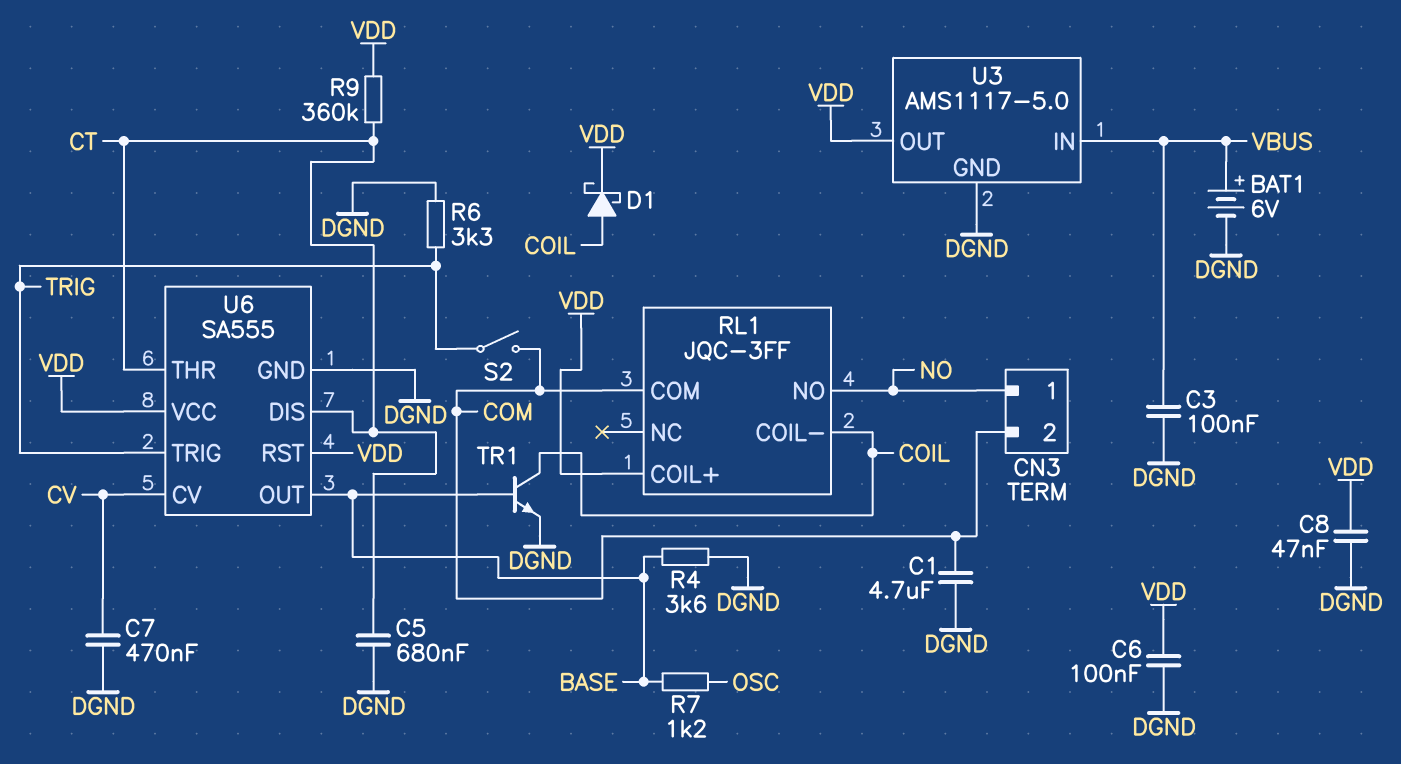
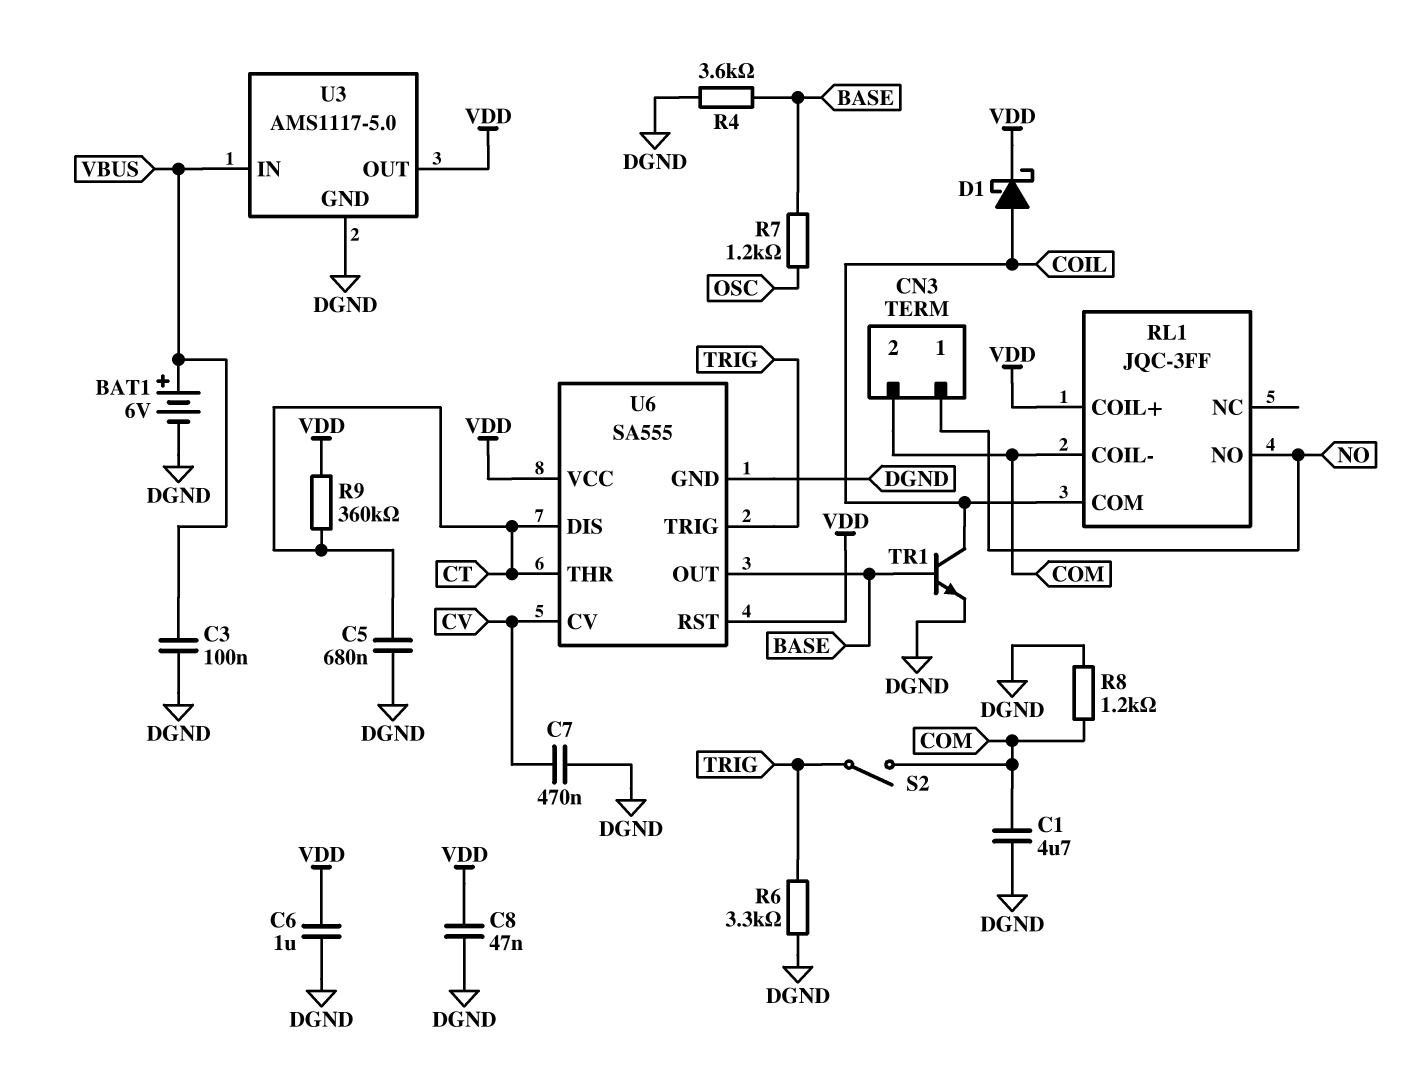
C6: 100nF (DGND, VDD) -> 1uF (DGND, VDD)
R8: none -> 1.2k (COM, DGND)
RL1 pin COIL-: COIL -> COM
RL1 pin COM: COM -> COIL

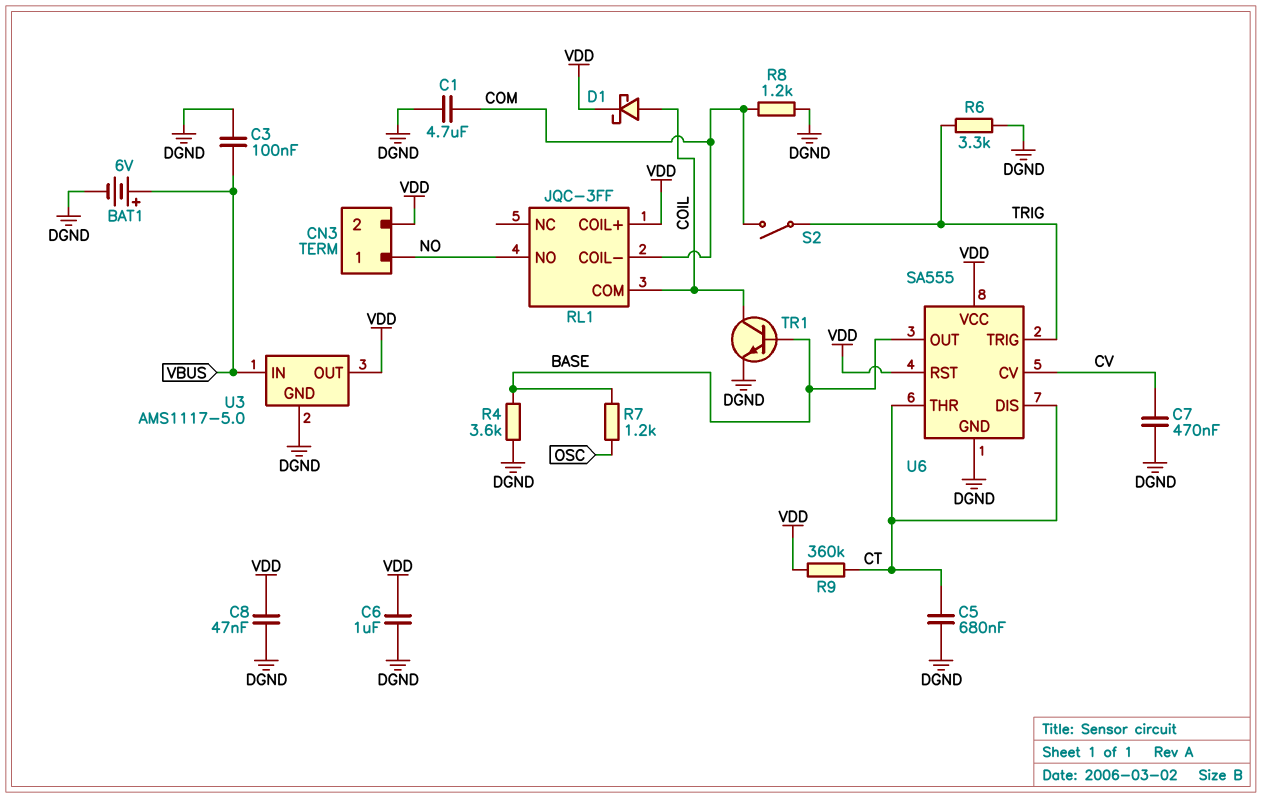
CN3 pin 2: COM -> VDD

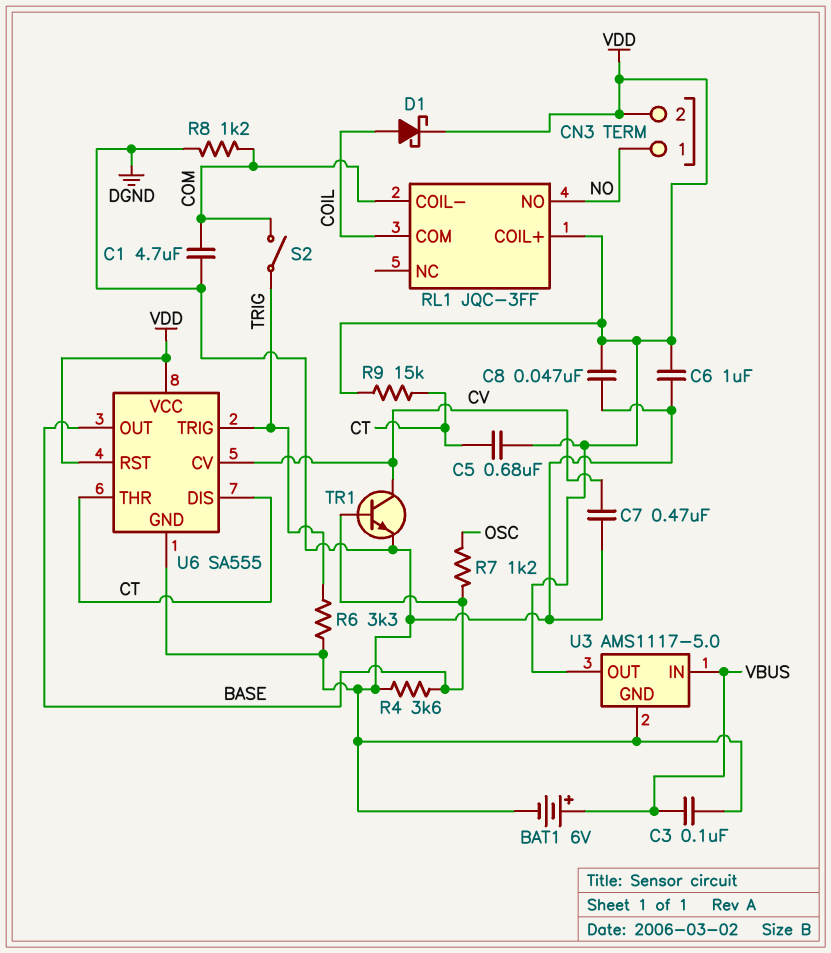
C5: 680nF (CT, DGND) -> 680nF (CT, VDD)
R9: 360k (CT, VDD) -> 15k (CT, VDD)
TR1: NPN (B BASE, C COIL, E DGND) -> NPN (B BASE, C CV, E DGND)

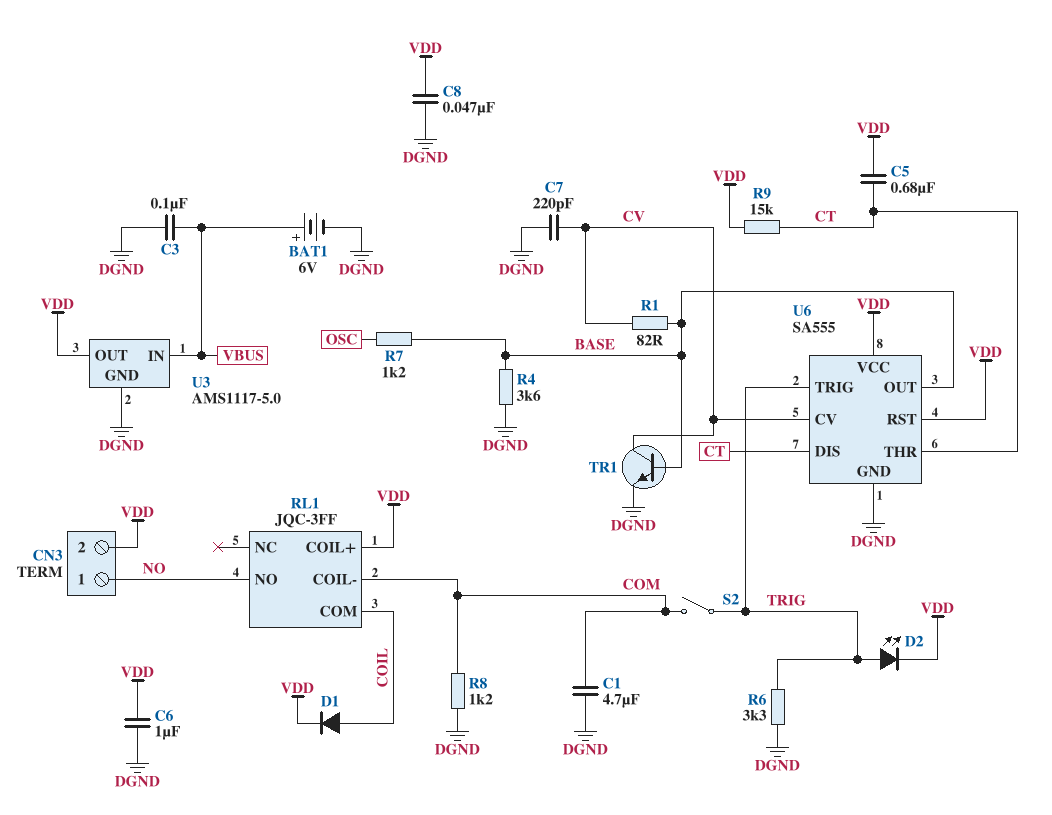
C7: 470nF (CV, DGND) -> 220pF (CV, DGND)
D1: schottky (A COIL, K VDD) -> diode (A COIL, K VDD)
D2: none -> LED (A TRIG, K VDD)
R1: none -> 82 (BASE, CV)

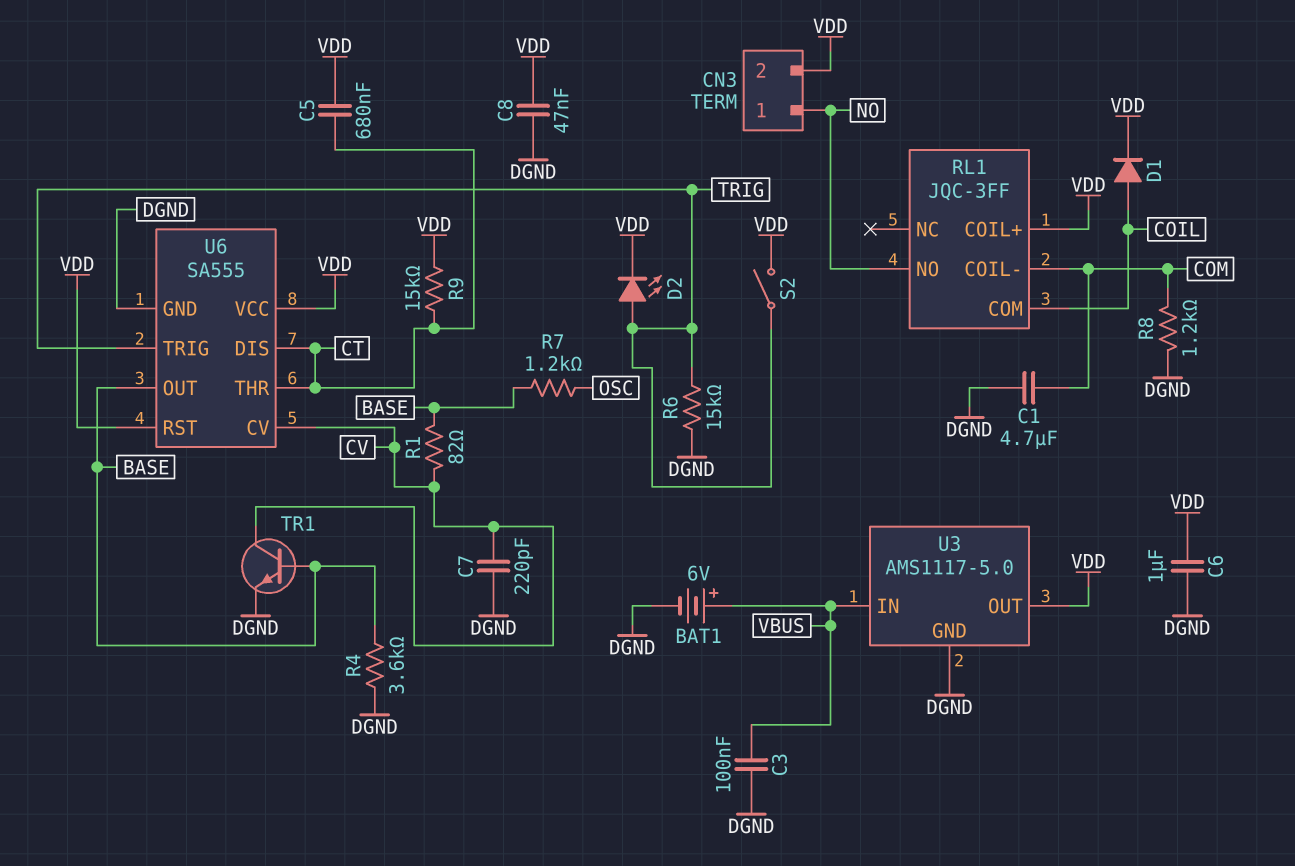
R6: 3.3k (DGND, TRIG) -> 15k (DGND, TRIG)
S2: switch (COM, TRIG) -> switch (TRIG, VDD)

